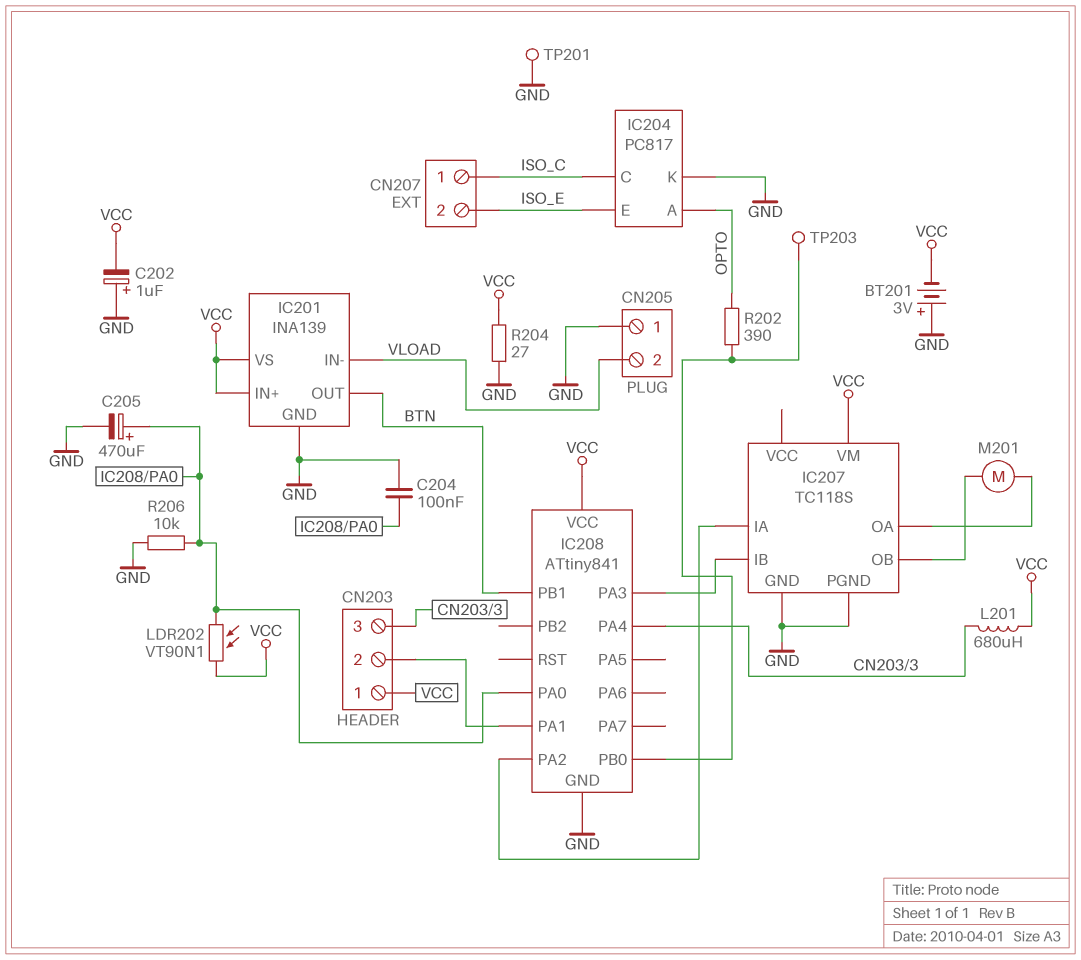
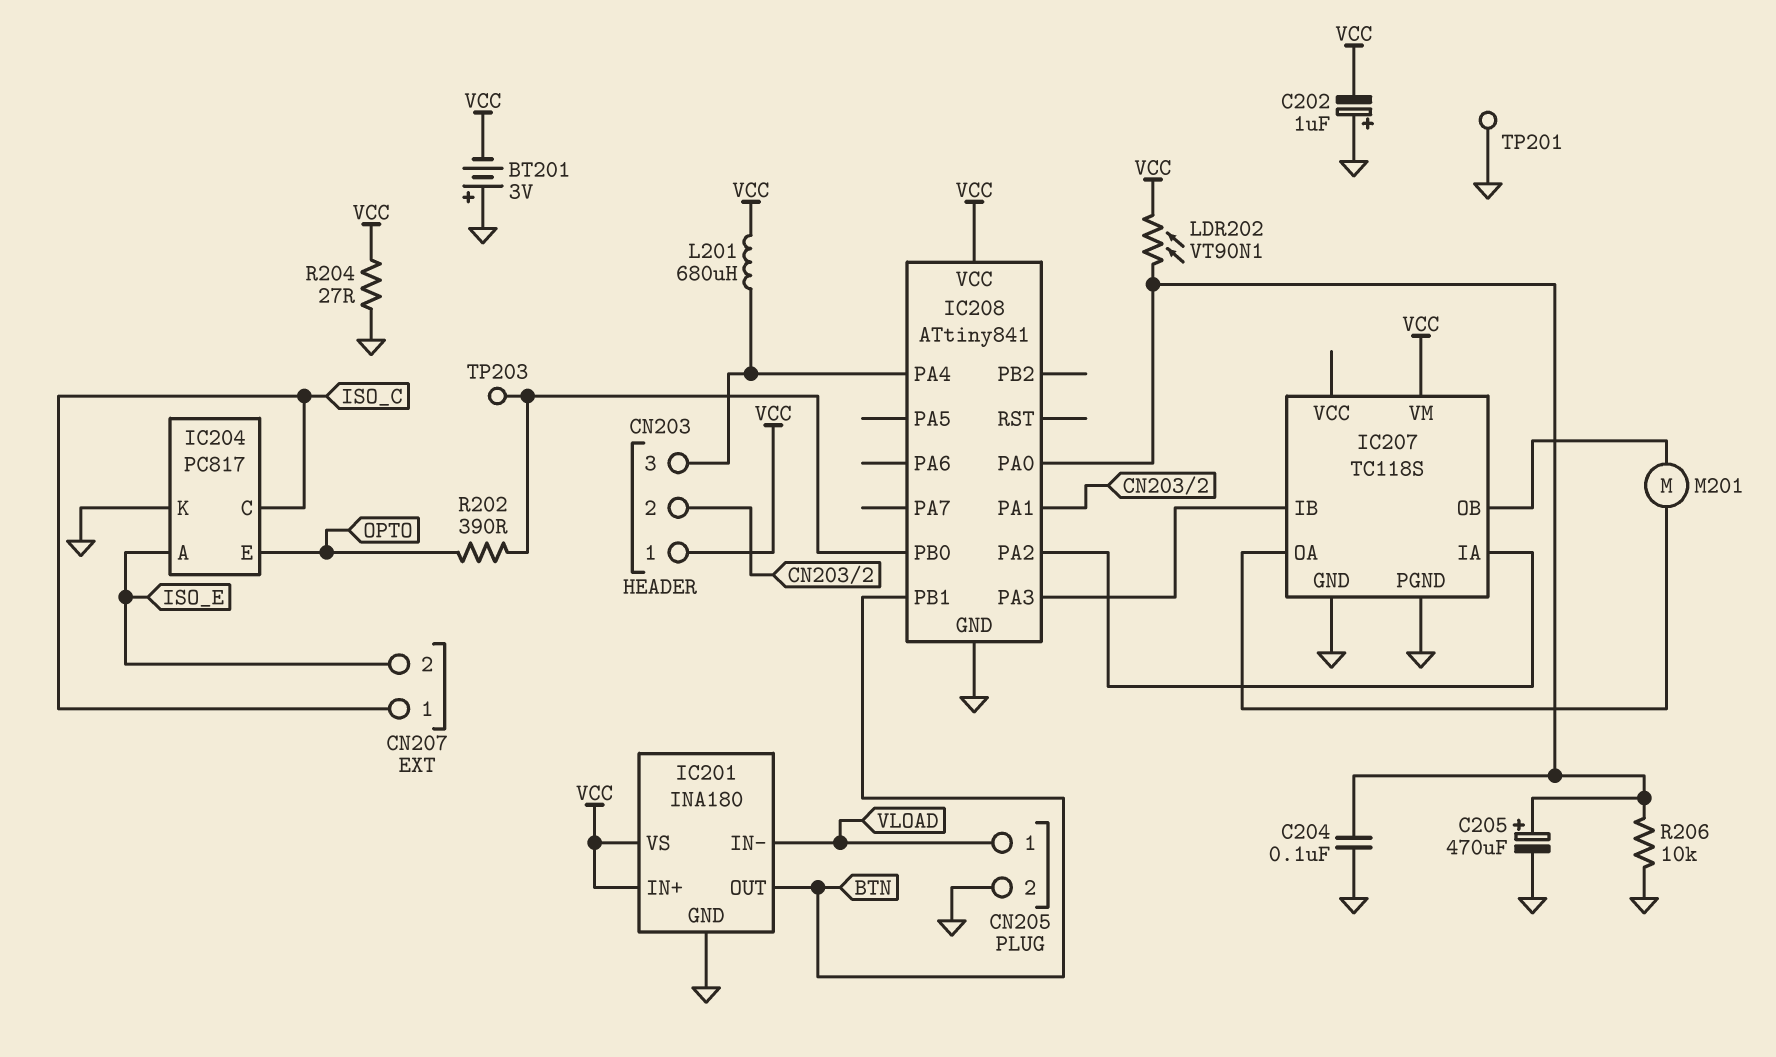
CN205 pin 1: GND -> VLOAD
CN205 pin 2: VLOAD -> GND
IC201: INA139 -> INA180
IC204 pin A: OPTO -> ISO_E
IC204 pin E: ISO_E -> OPTO

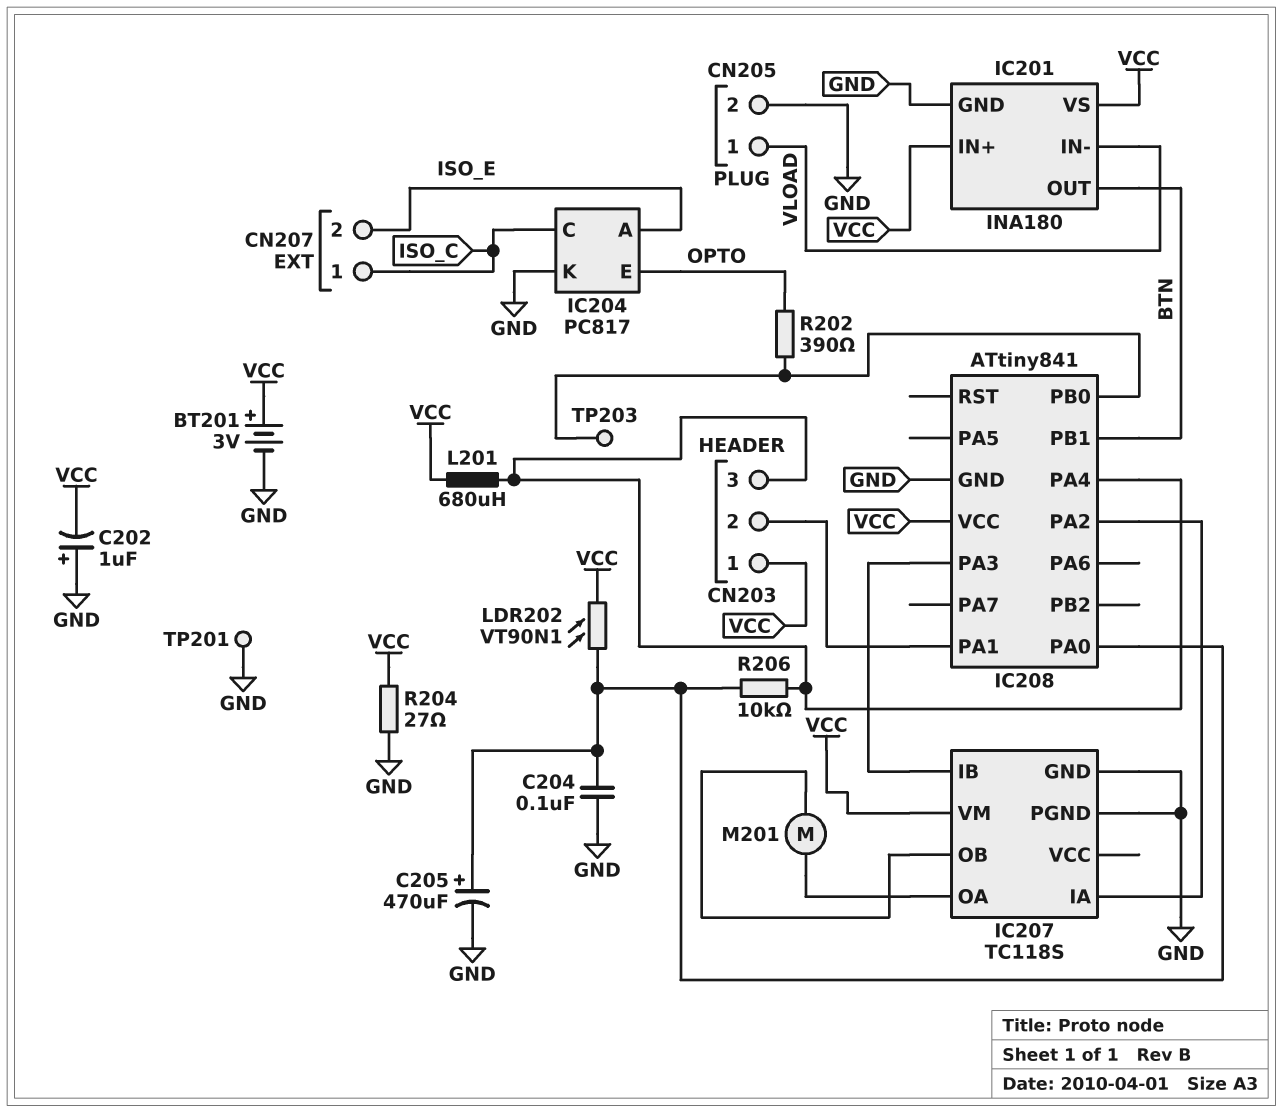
BT201: 3V (plus GND, minus VCC) -> 3V (plus VCC, minus GND)
R206: 10k (GND, IC208/PA0) -> 10k (CN203/3, IC208/PA0)

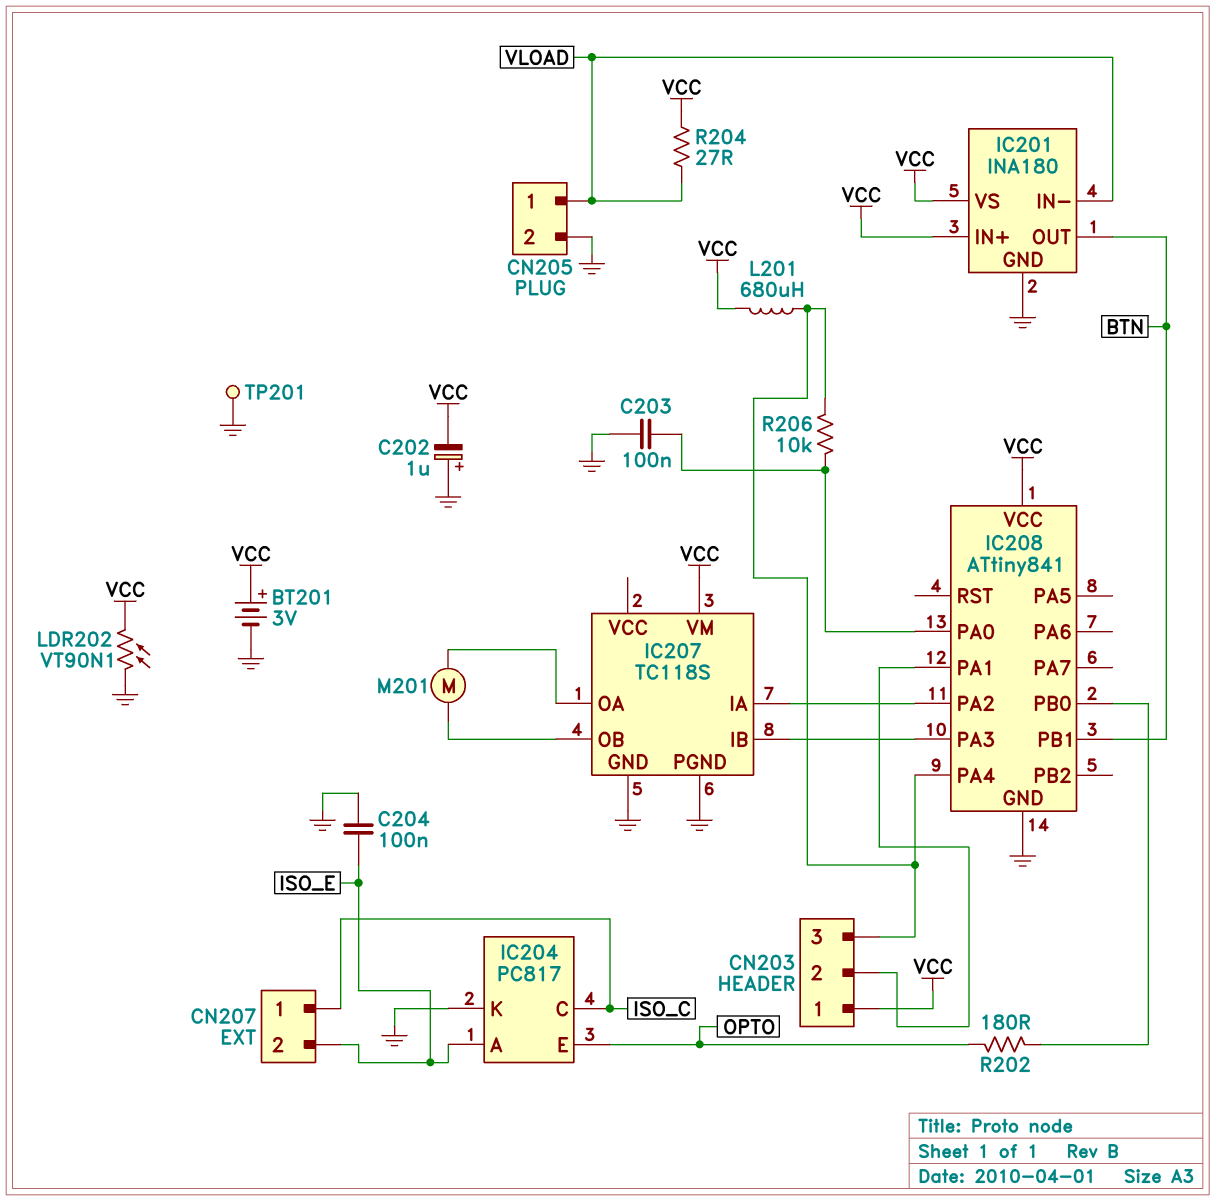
C203: none -> 100nF (GND, IC208/PA0)
C204: 100nF (GND, IC208/PA0) -> 100nF (GND, ISO_E)
C205: 470uF (plus IC208/PA0, minus GND) -> none
LDR202: VT90N1 (IC208/PA0, VCC) -> VT90N1 (GND, VCC)
R202: 390 (IC208/PB0, OPTO) -> 180 (IC208/PB0, OPTO)
R204: 27 (GND, VCC) -> 27 (VCC, VLOAD)
TP203: test point (IC208/PB0) -> none

